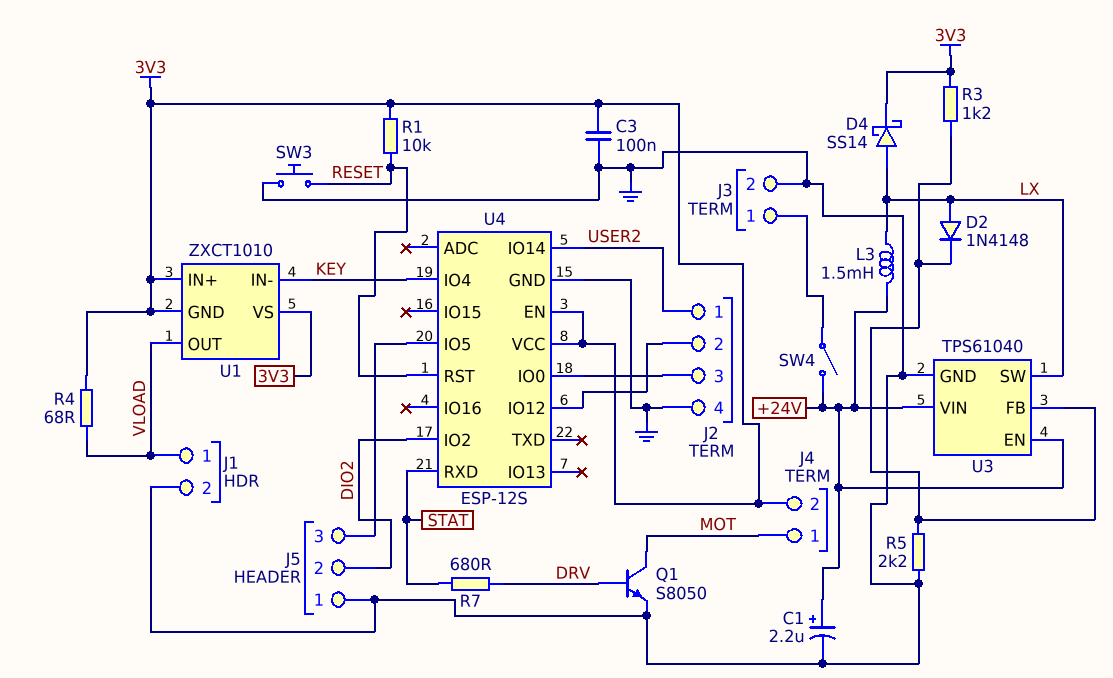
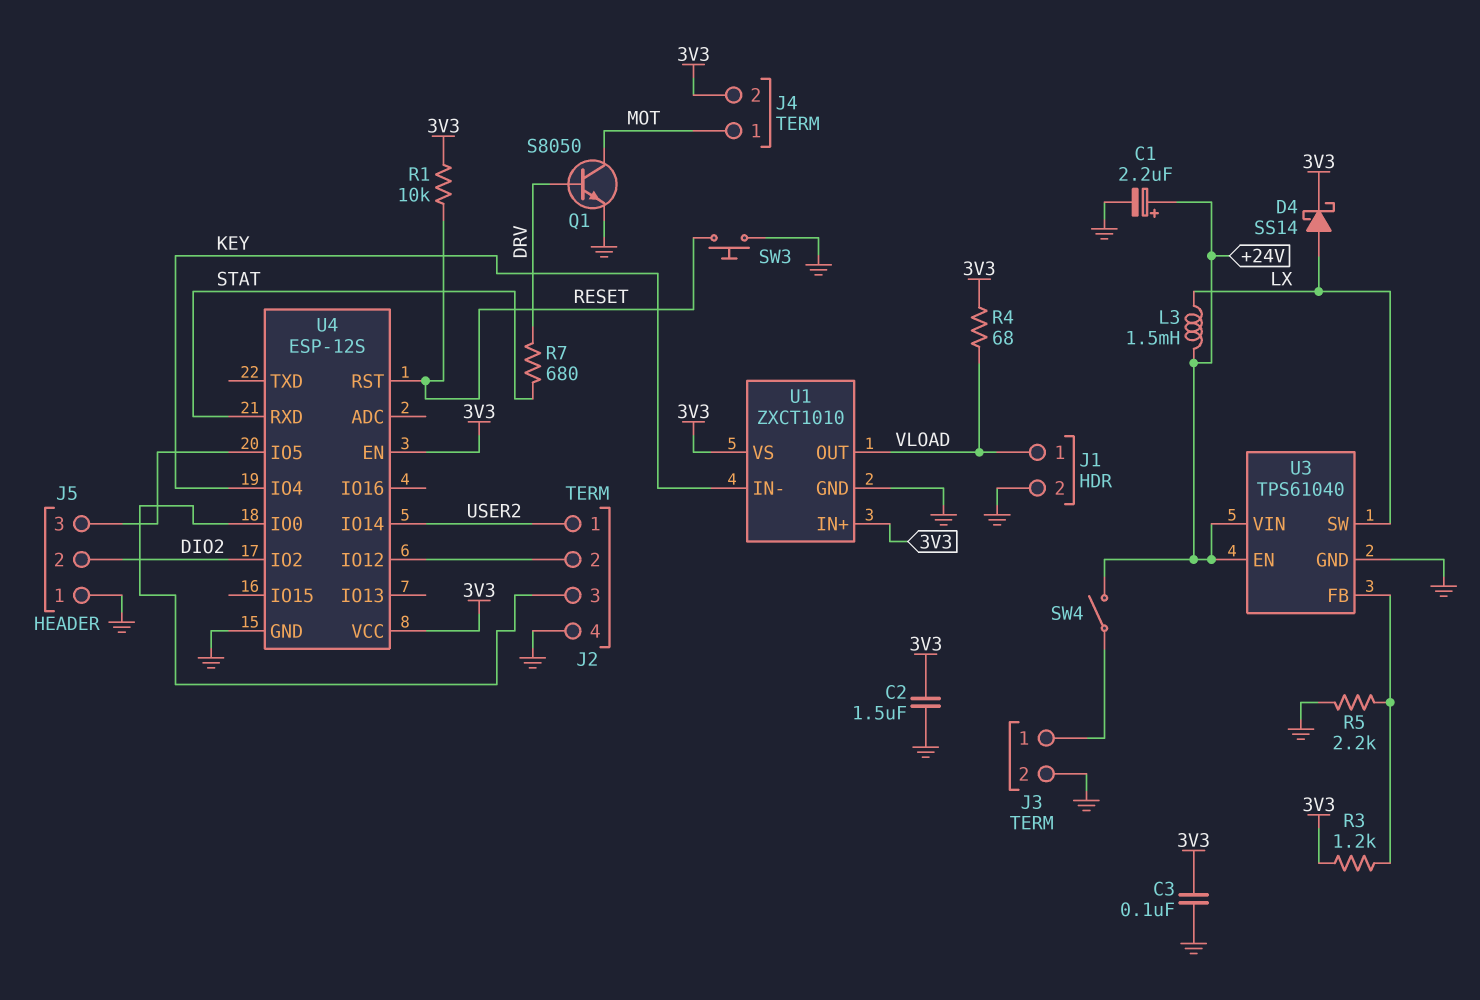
C2: none -> 1.5uF (3V3, GND)
D2: diode 1N4148 (A LX, K U3/FB) -> none
U1 pin GND: 3V3 -> GND

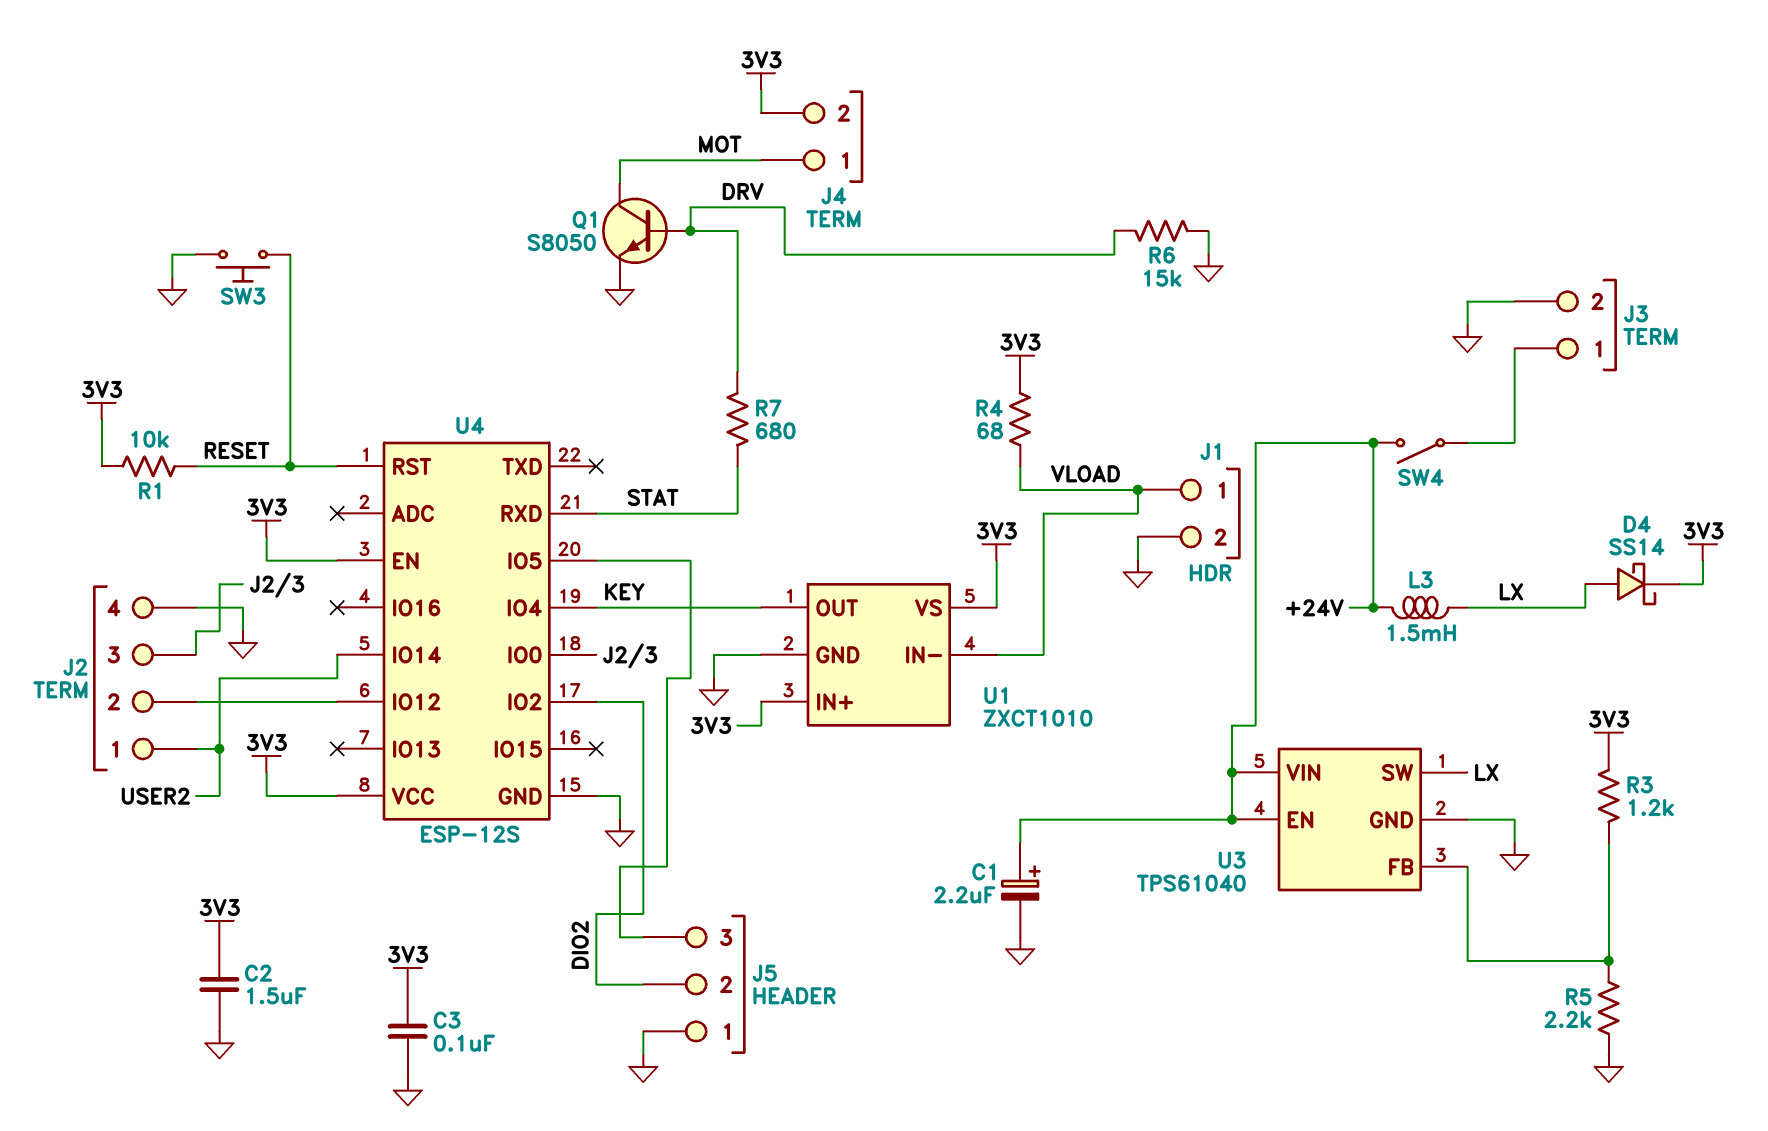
R6: none -> 15k (DRV, GND)
U1 pin IN-: KEY -> VLOAD
U1 pin OUT: VLOAD -> KEY

